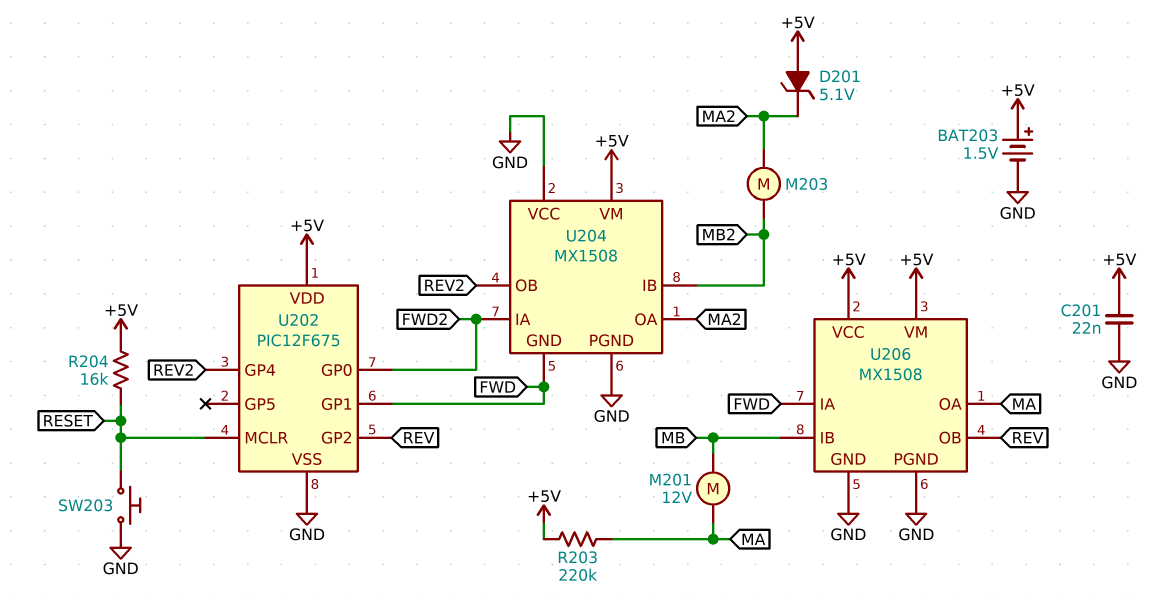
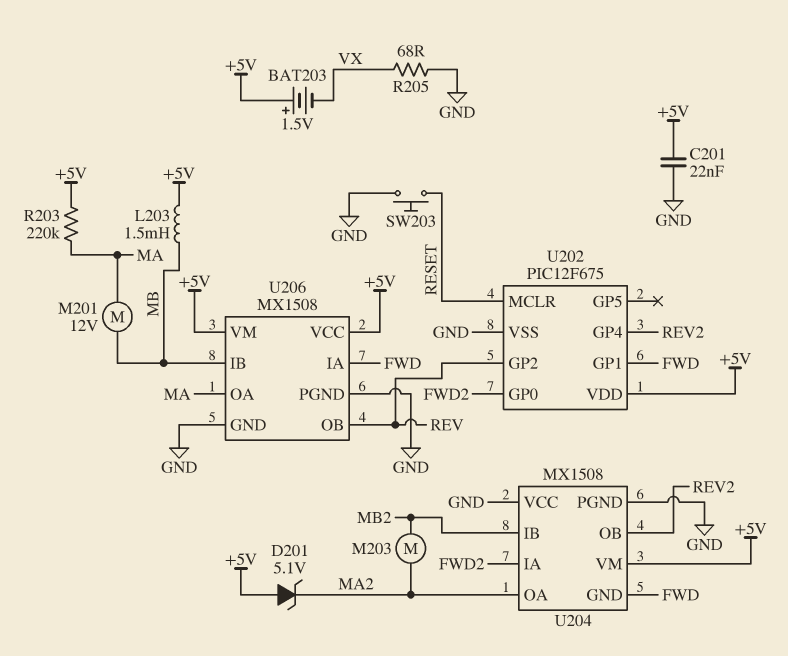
BAT203: 1.5V (plus +5V, minus GND) -> 1.5V (plus +5V, minus VX)
L203: none -> 1.5mH (+5V, MB)
R204: 16k (+5V, RESET) -> none
R205: none -> 68 (GND, VX)

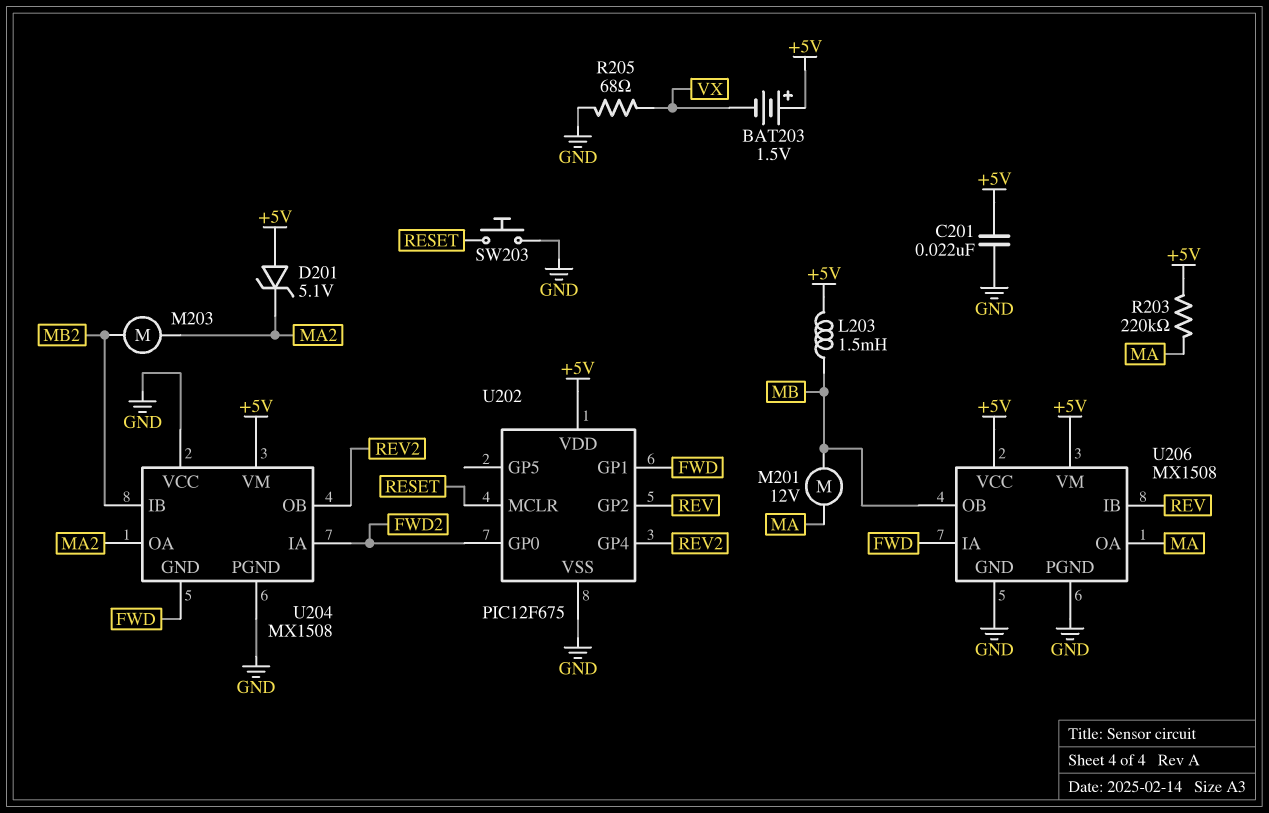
U206 pin IB: MB -> REV
U206 pin OB: REV -> MB

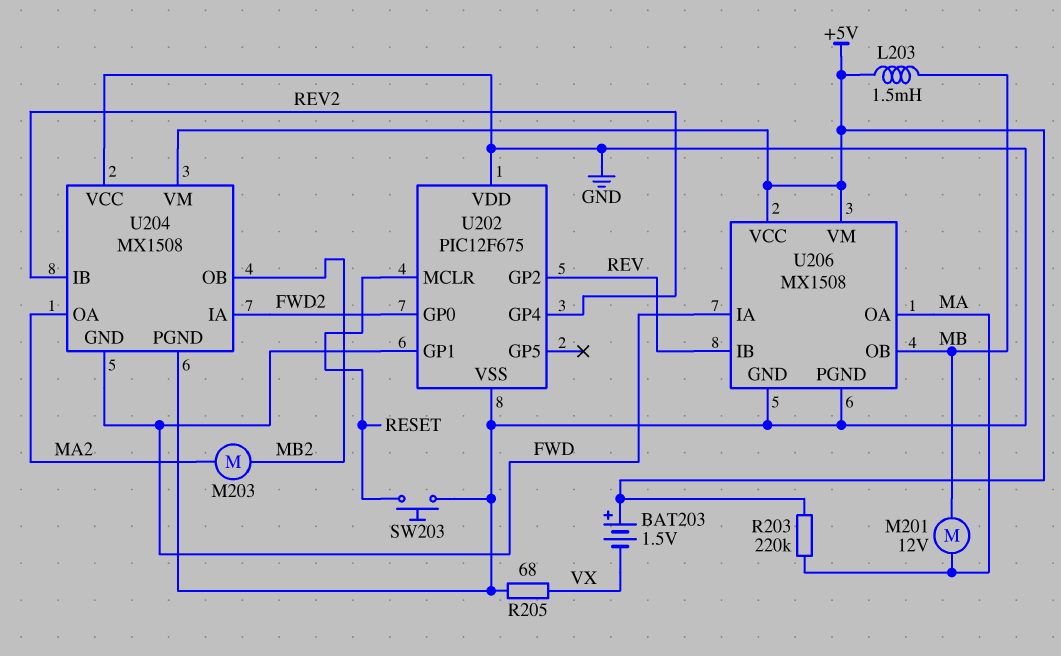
C201: 22nF (+5V, GND) -> none
D201: zener 5.1V (A +5V, K MA2) -> none
U202 pin VDD: +5V -> GND
U204 pin IB: MB2 -> REV2
U204 pin OB: REV2 -> MB2

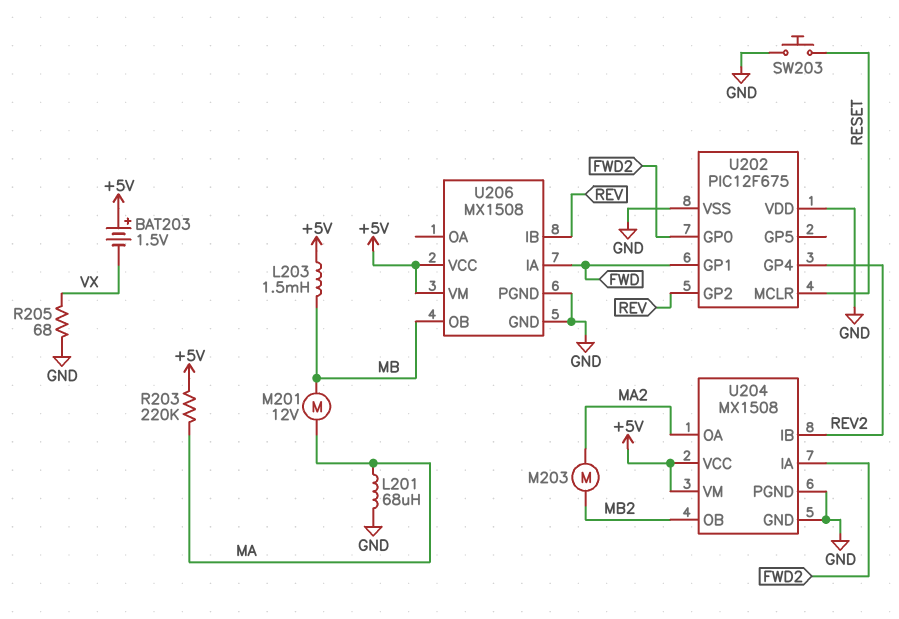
L201: none -> 68uH (GND, MA)
U204 pin GND: FWD -> GND
U204 pin VCC: GND -> +5V
U206 pin OA: MA -> none

